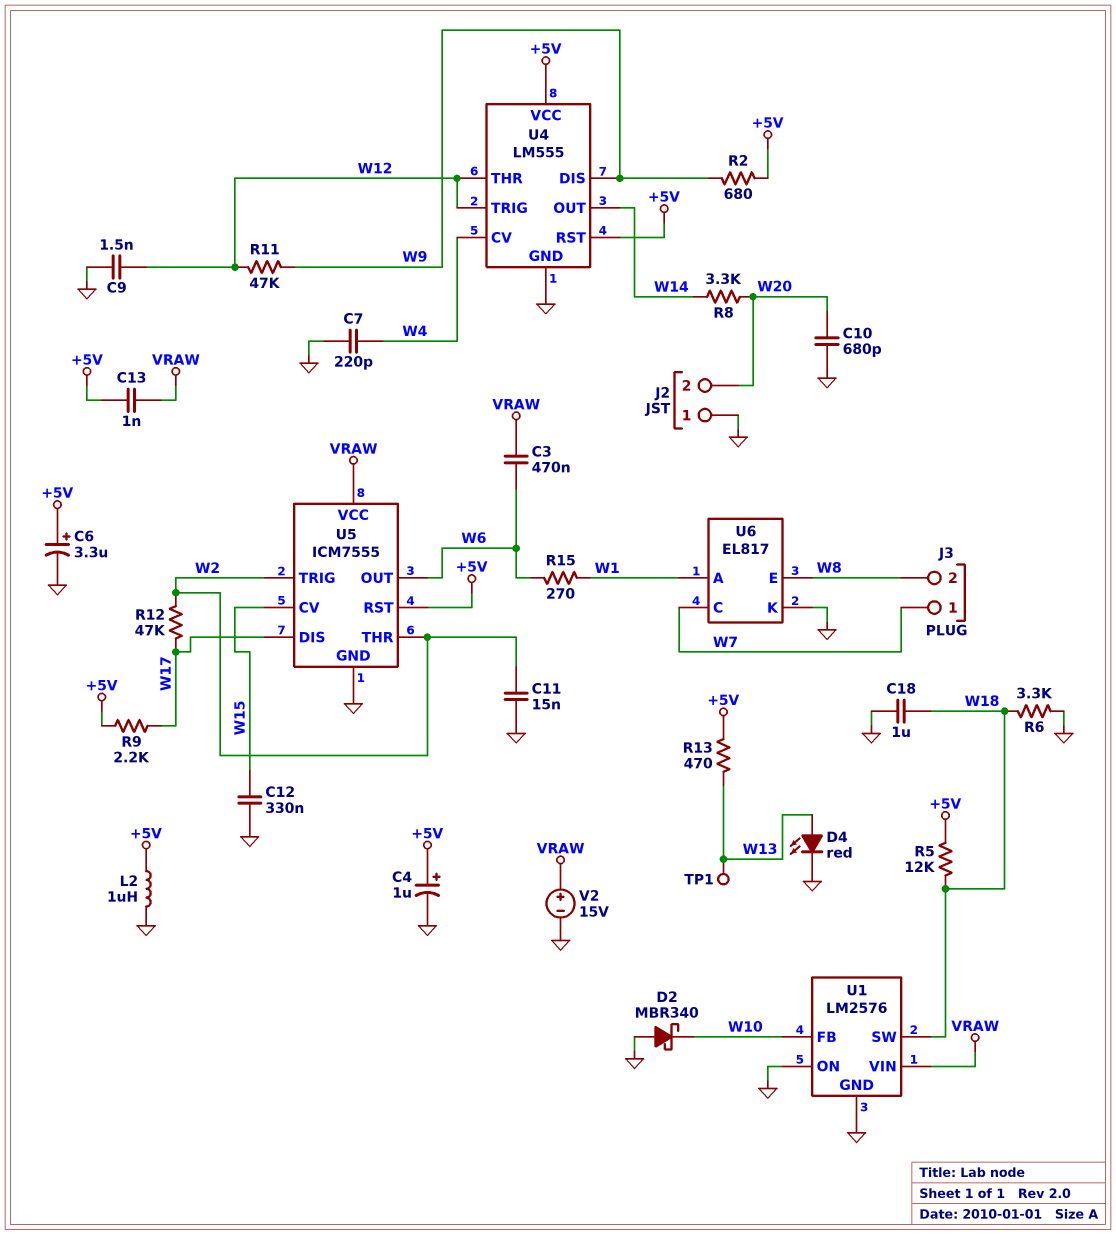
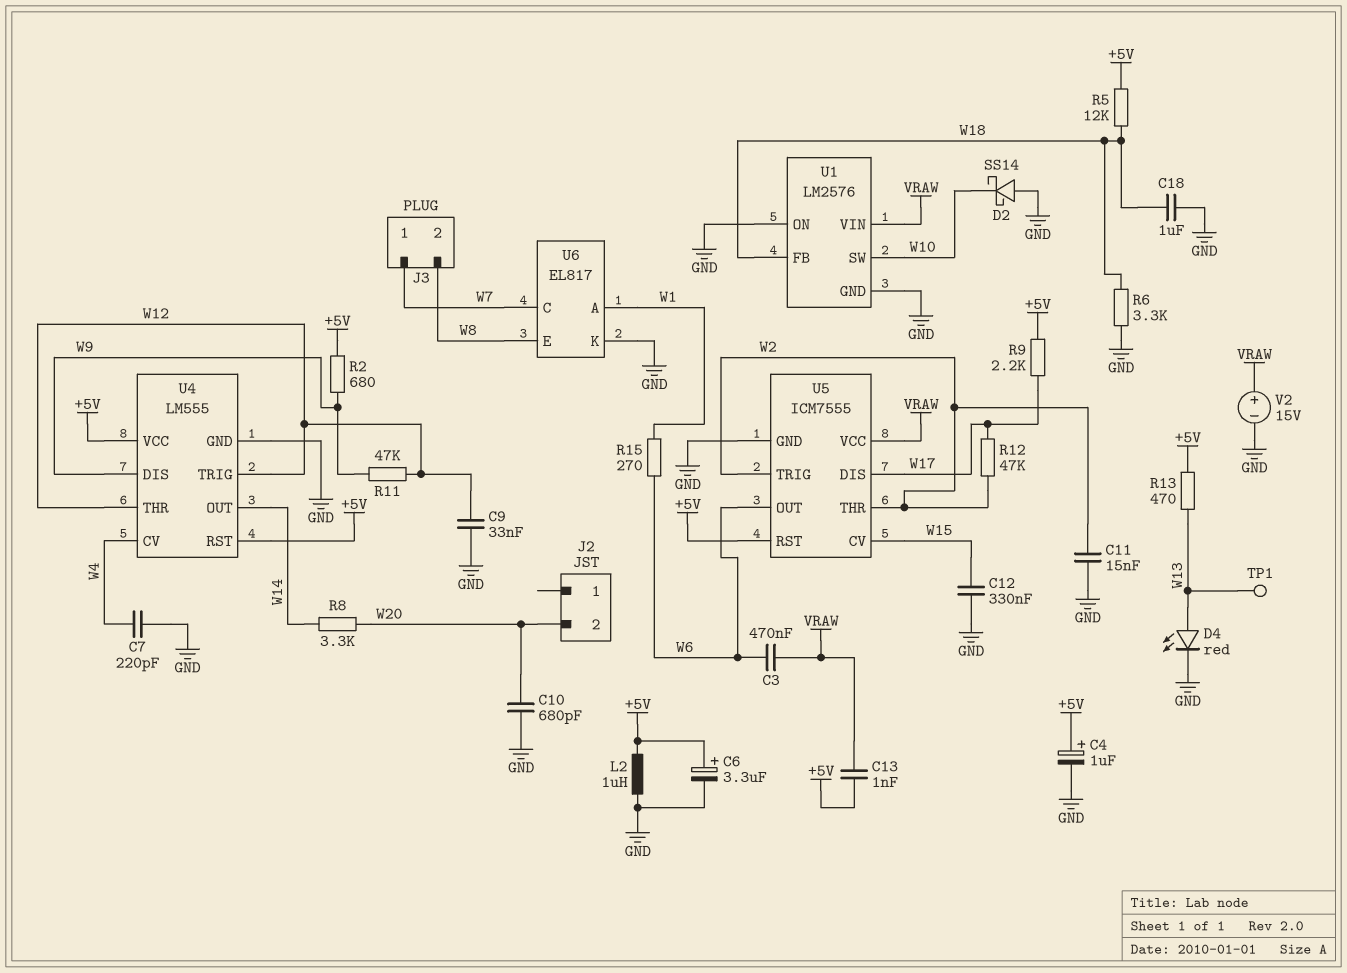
C9: 1.5nF (GND, W12) -> 33nF (GND, W12)
D2: schottky MBR340 (A GND, K W10) -> schottky SS14 (A GND, K W10)
J2 pin 1: GND -> none
U1 pin FB: W10 -> W18
U1 pin SW: W18 -> W10

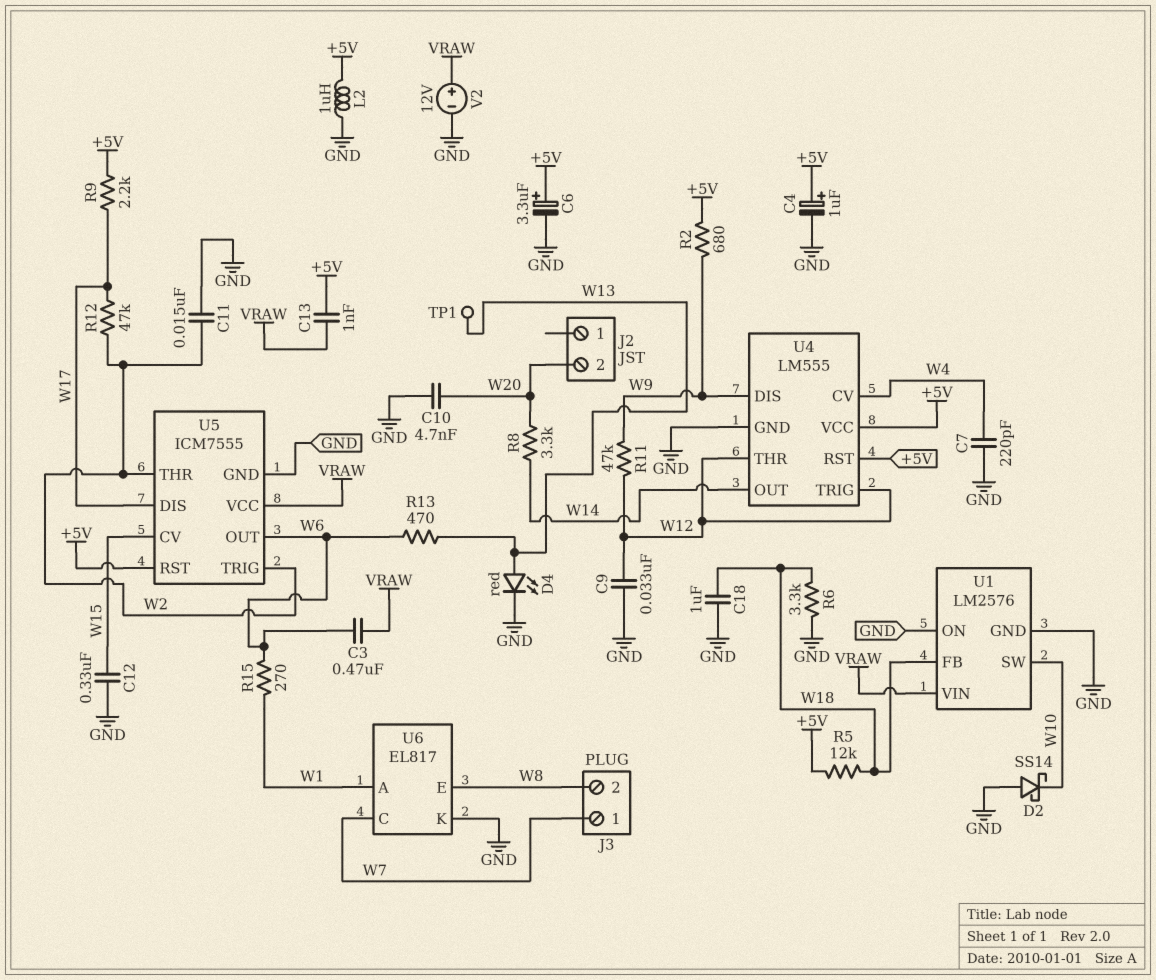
C10: 680pF (GND, W20) -> 4.7nF (GND, W20)
R13: 470 (+5V, W13) -> 470 (W6, W13)
V2: 15V (plus VRAW, minus GND) -> 12V (plus VRAW, minus GND)

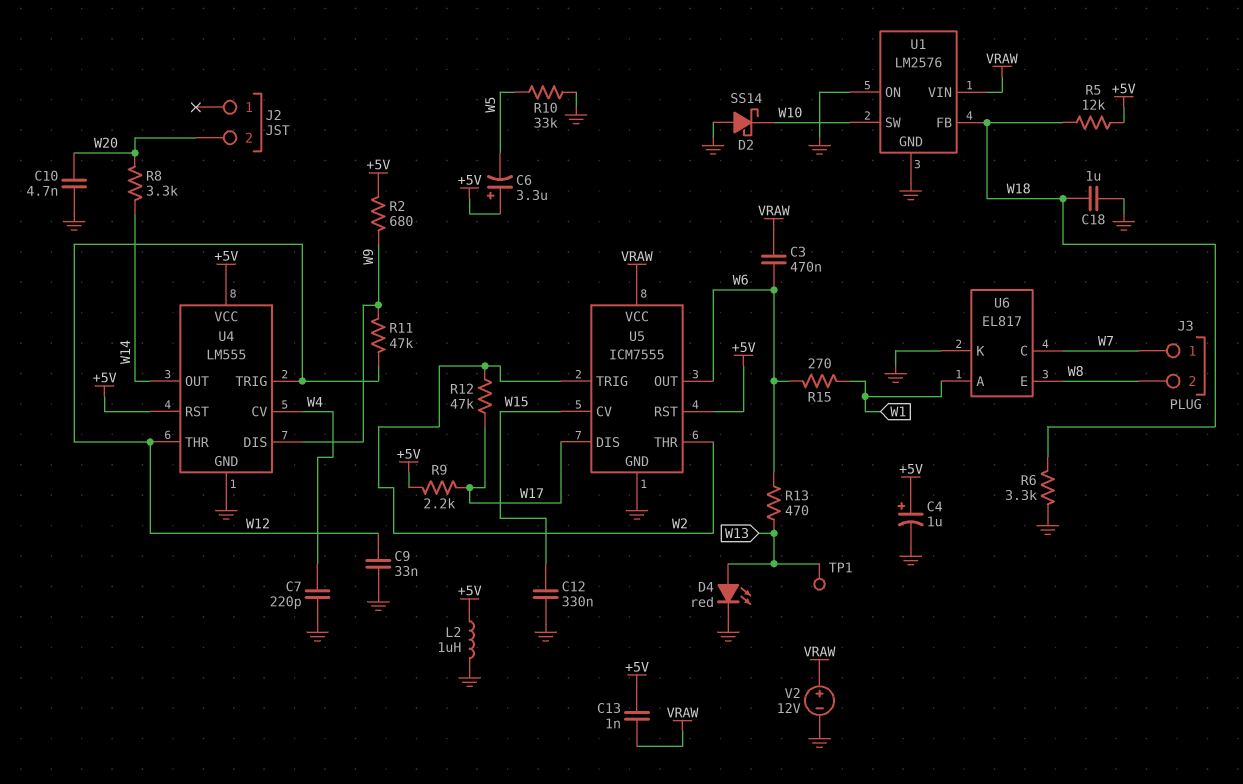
C6: 3.3uF (plus +5V, minus GND) -> 3.3uF (plus +5V, minus W5)
C11: 15nF (GND, W2) -> none
R10: none -> 33k (GND, W5)

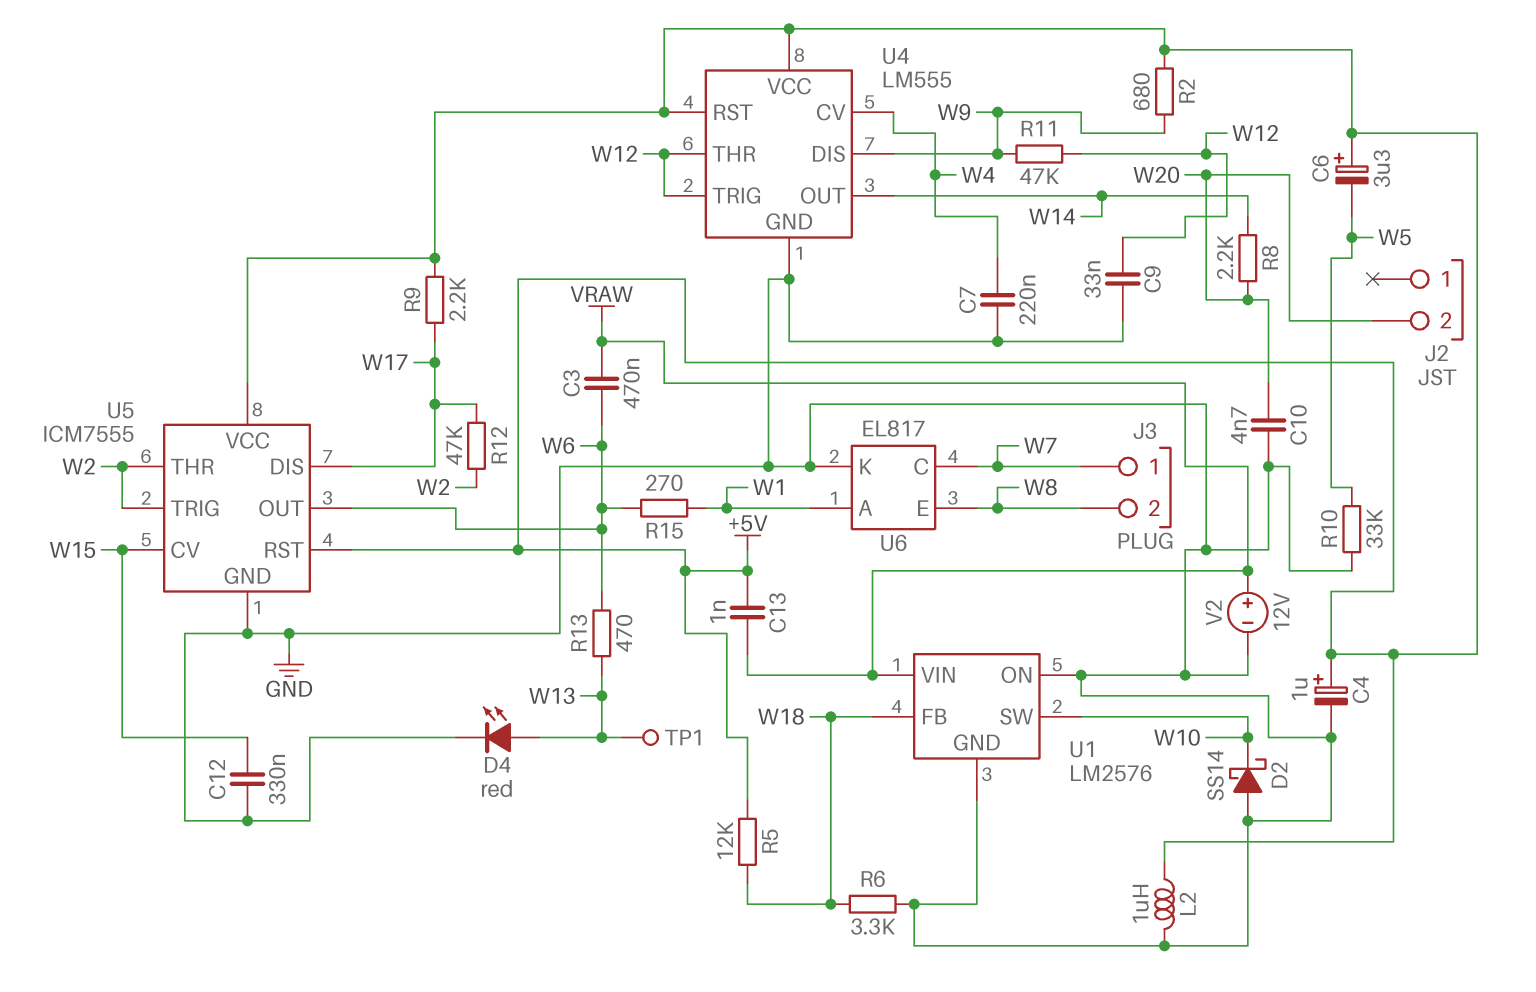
C7: 220pF (GND, W4) -> 220nF (GND, W4)
C18: 1uF (GND, W18) -> none
R8: 3.3k (W14, W20) -> 2.2k (W14, W20)
U5 pin VCC: VRAW -> +5V

